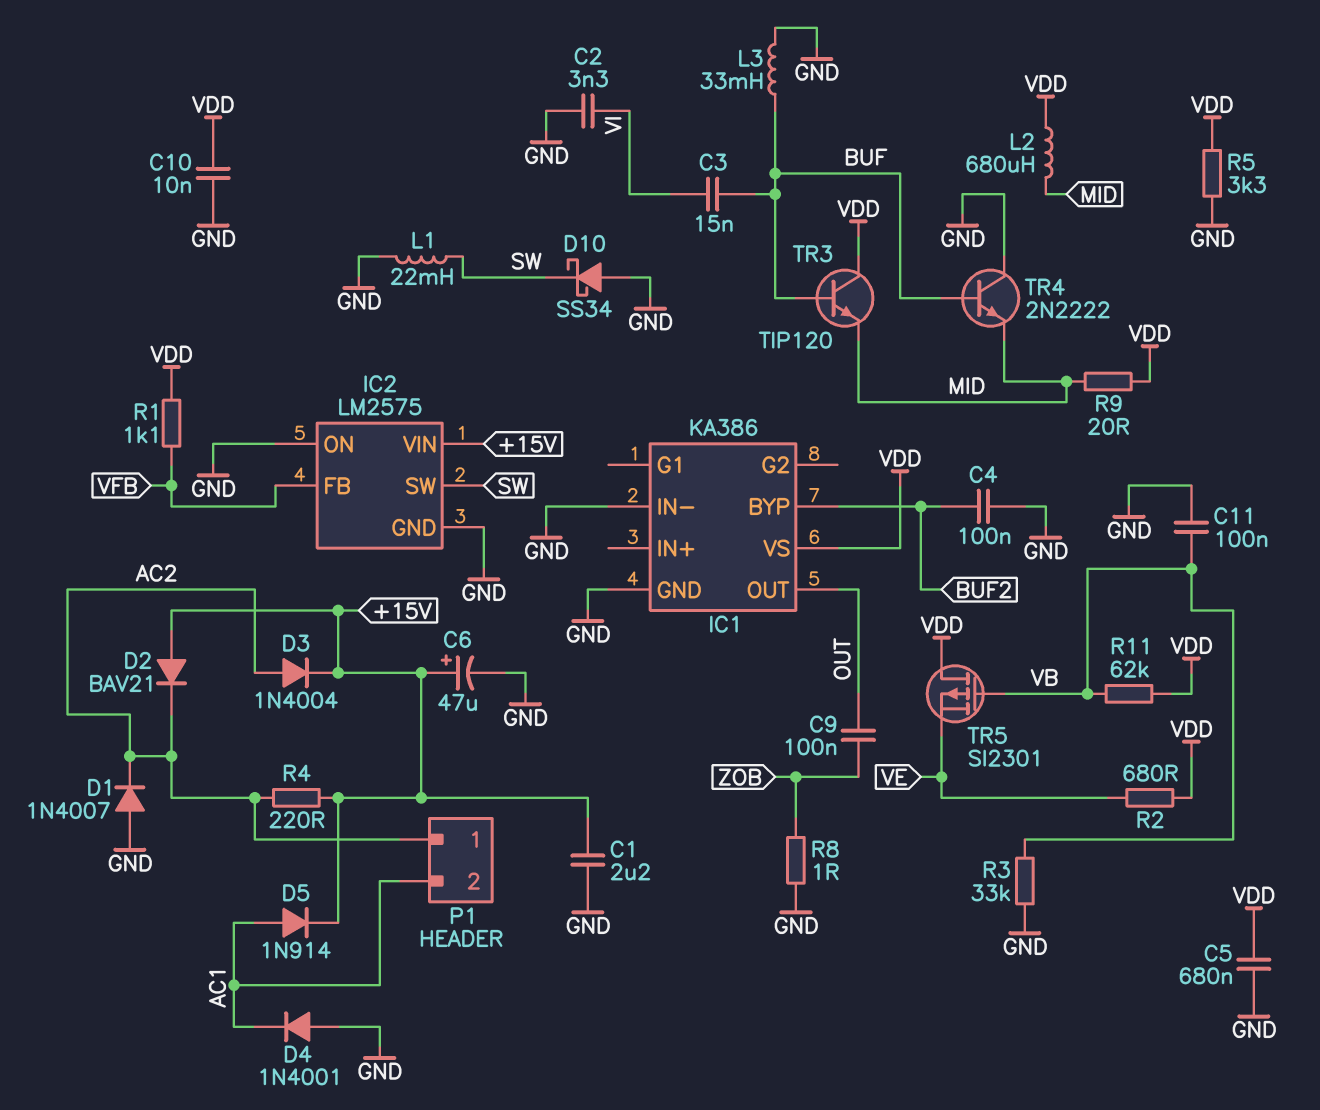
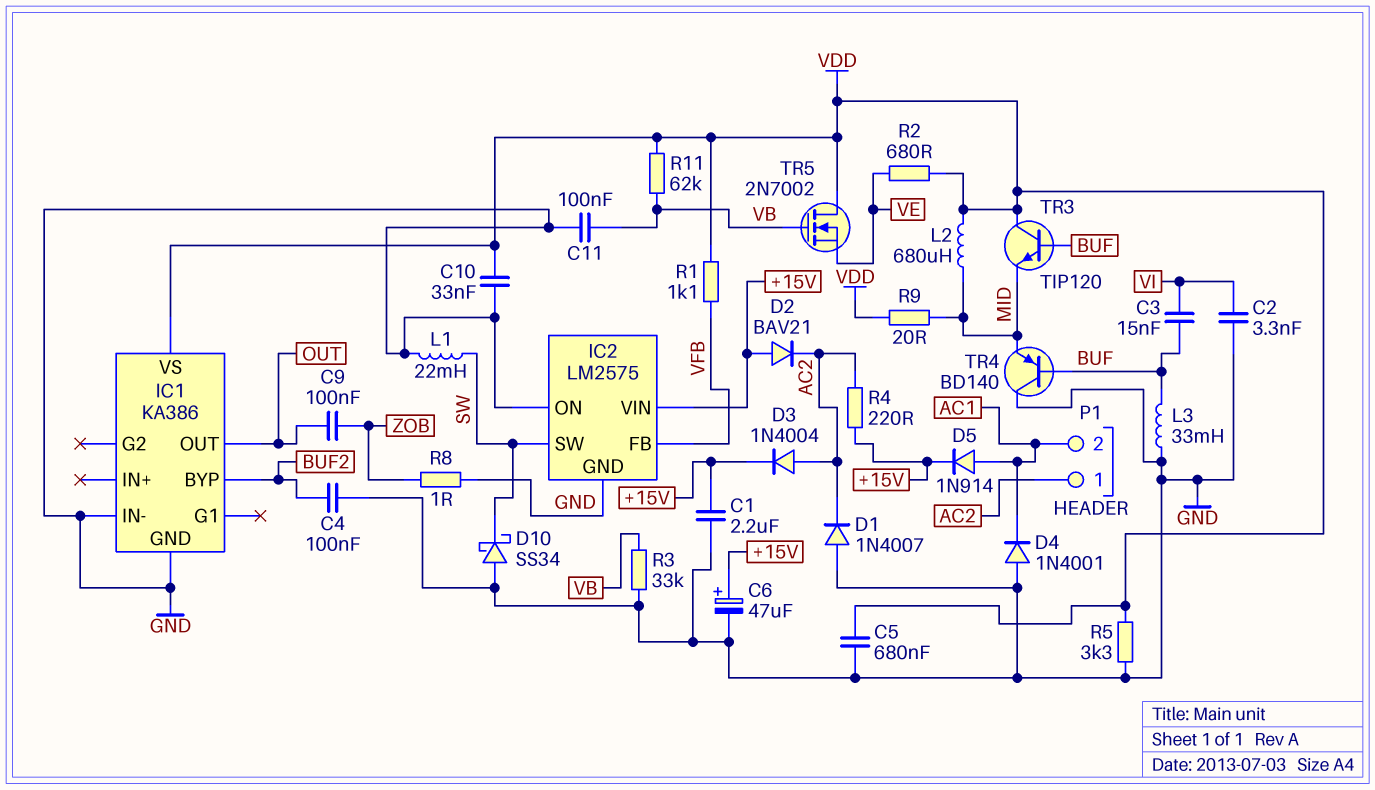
C10: 10nF (GND, VDD) -> 33nF (GND, VDD)
TR4: NPN 2N2222 (B BUF, C GND, E MID) -> PNP BD140 (B BUF, C GND, E MID)
TR5: PMOS SI2301 (G VB, D VDD, S VE) -> NMOS 2N7002 (G VB, D VDD, S VE)

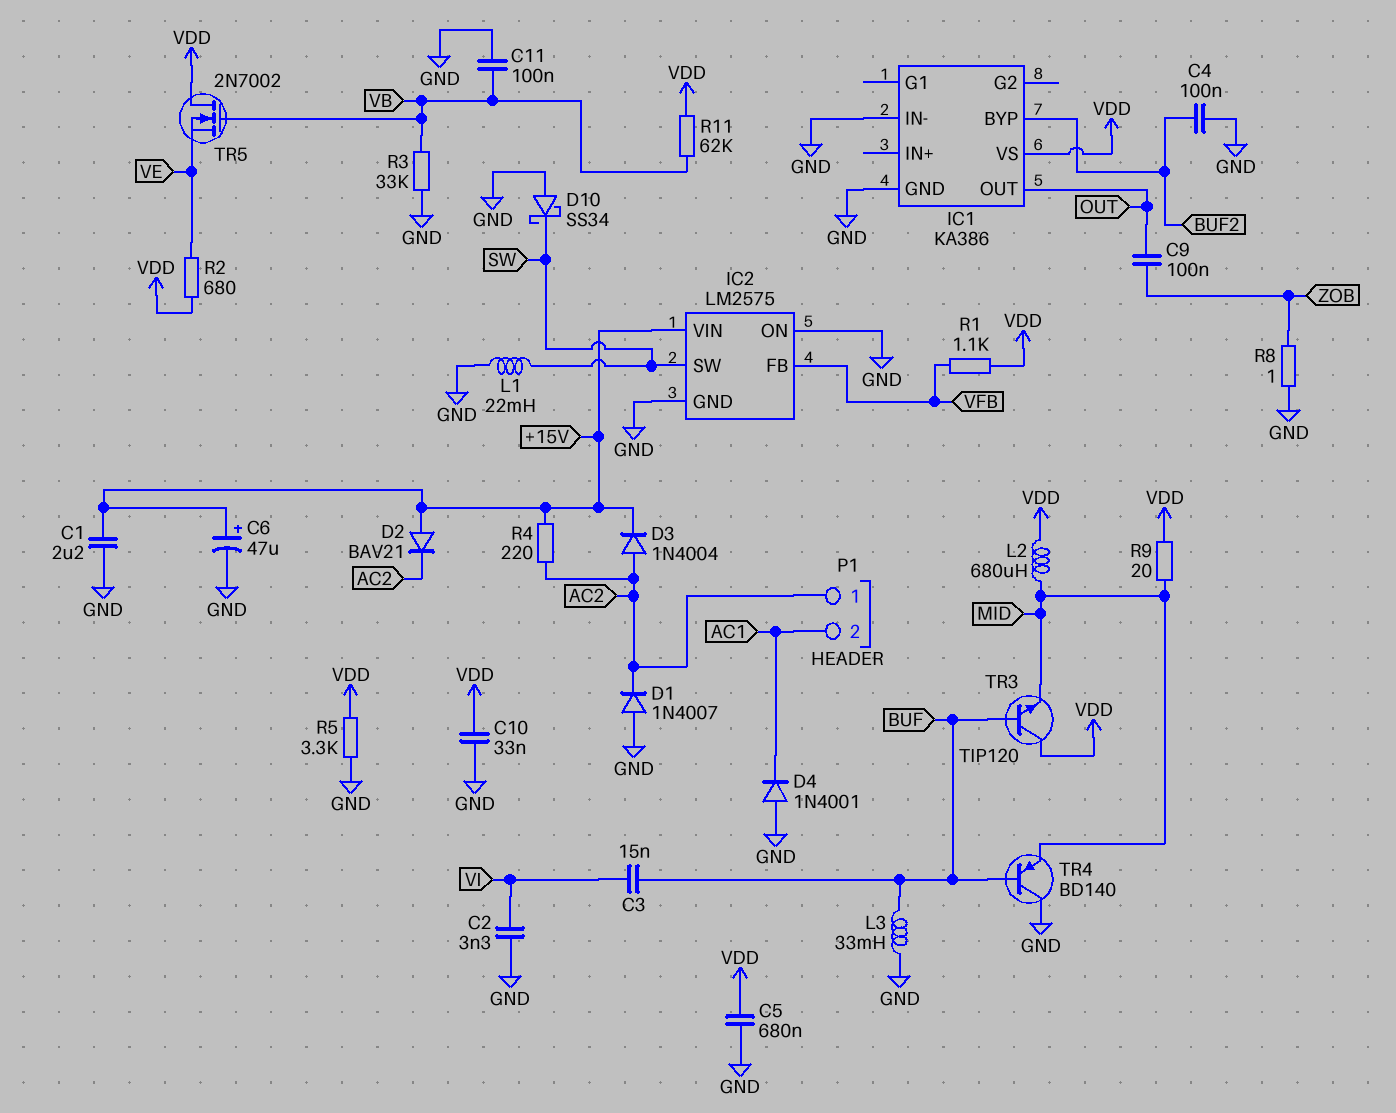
D5: diode 1N914 (A AC1, K +15V) -> none

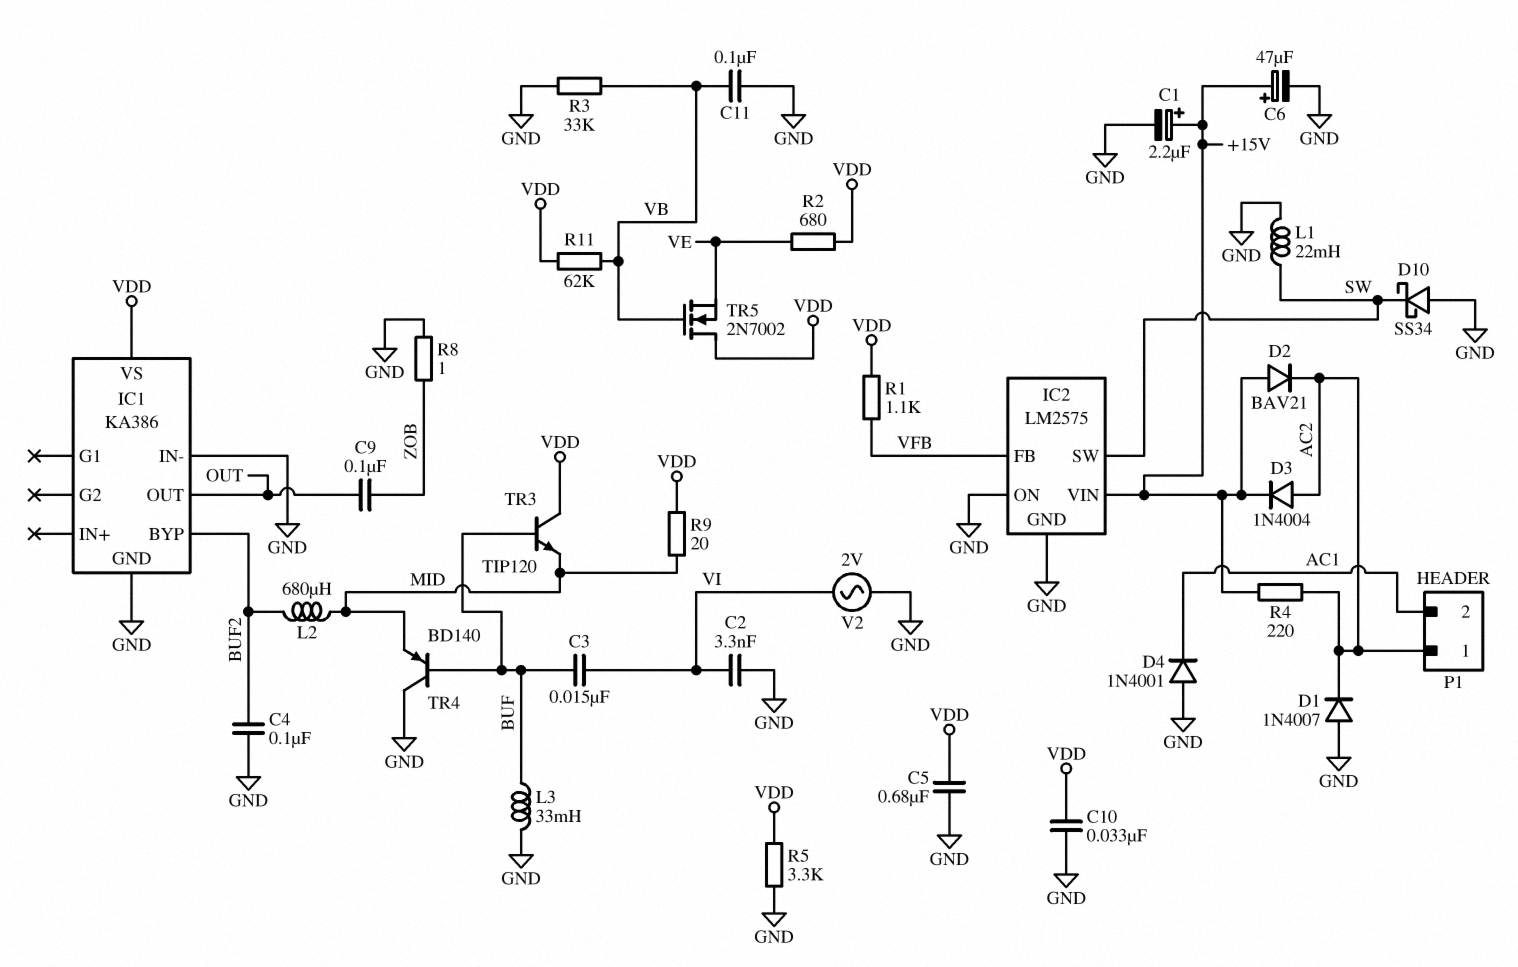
C1: 2.2uF (+15V, GND) -> 2.2uF (plus +15V, minus GND)
L2: 680uH (MID, VDD) -> 680uH (BUF2, MID)
V2: none -> AC 2V (GND, VI)

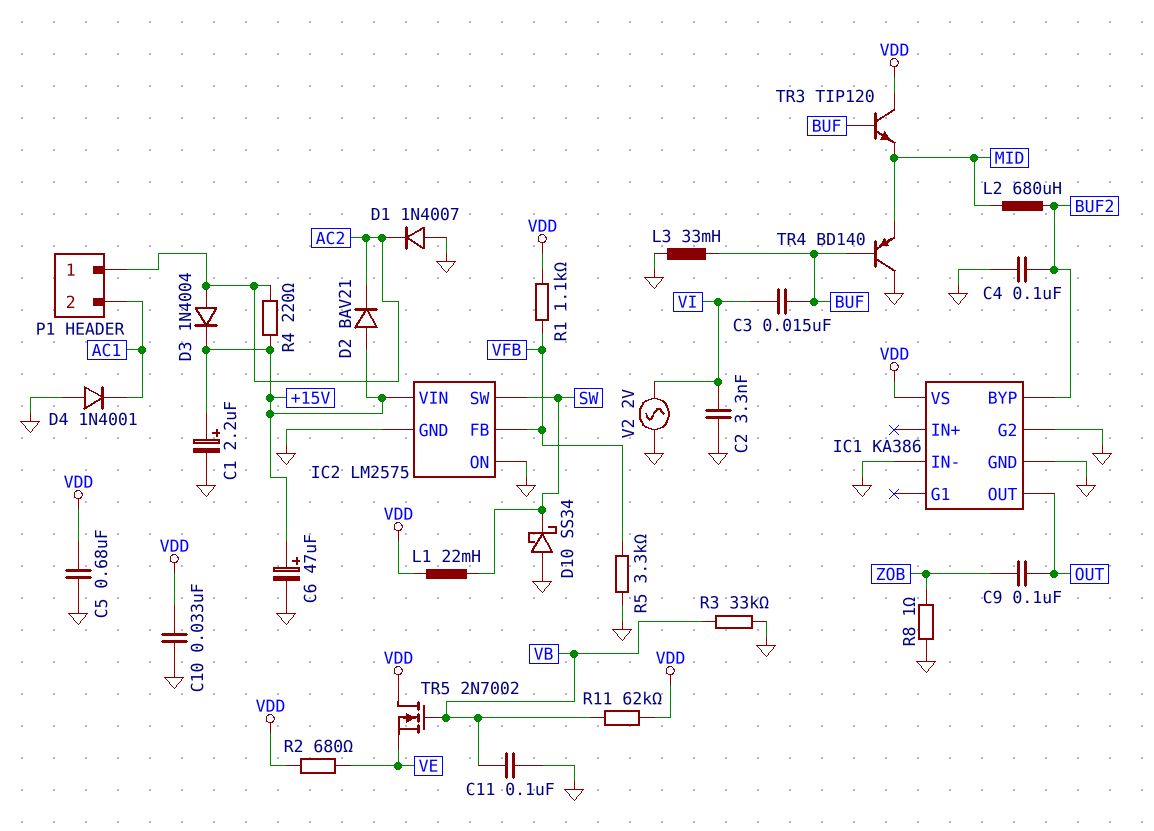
IC1 pin G2: none -> GND
L1: 22mH (GND, SW) -> 22mH (SW, VDD)
R5: 3.3k (GND, VDD) -> 3.3k (GND, VFB)
R9: 20 (MID, VDD) -> none

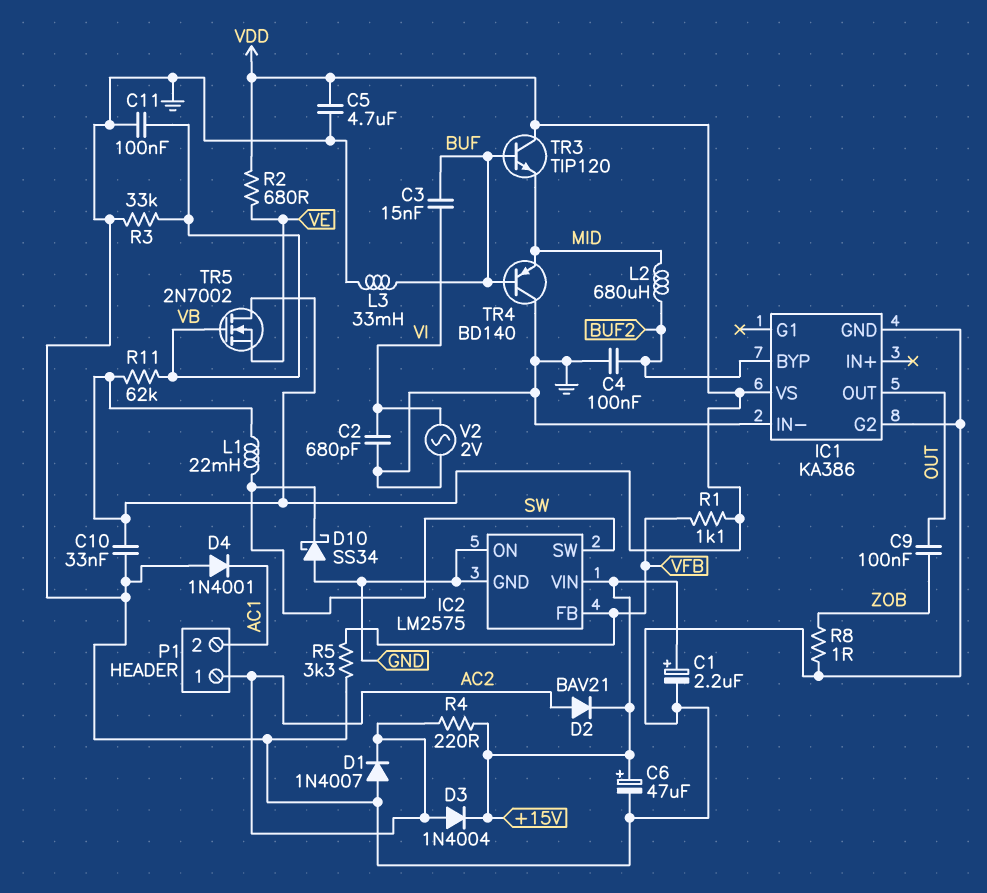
C2: 3.3nF (GND, VI) -> 680pF (GND, VI)
C5: 680nF (GND, VDD) -> 4.7uF (GND, VDD)
D2: diode BAV21 (A +15V, K AC2) -> diode BAV21 (A AC2, K +15V)

